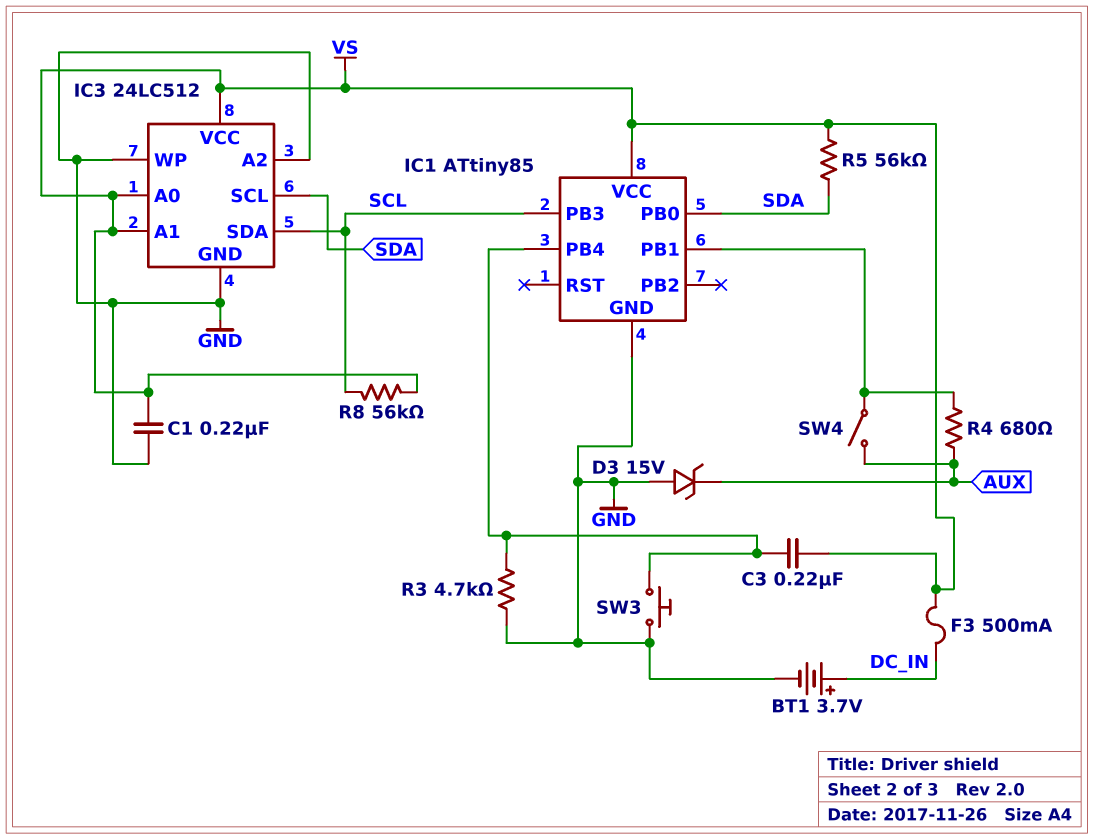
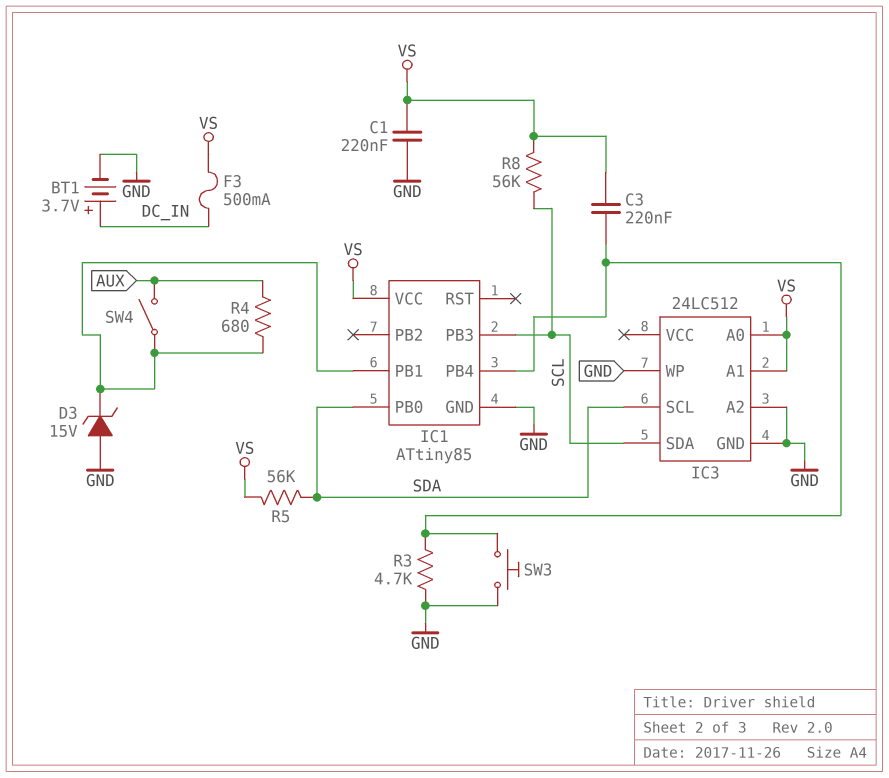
D3: zener 15V (A GND, K AUX) -> zener 15V (A GND, K IC1/PB1)
IC3 pin VCC: VS -> none

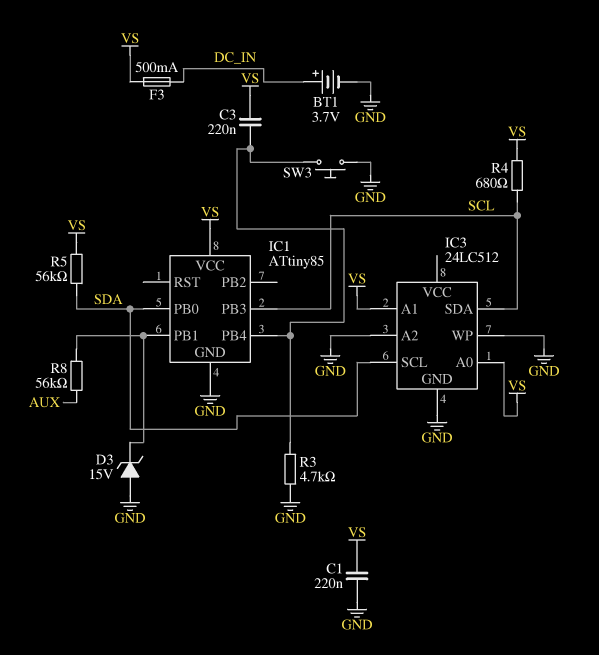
R4: 680 (AUX, IC1/PB1) -> 680 (SCL, VS)
R8: 56k (SCL, VS) -> 56k (AUX, IC1/PB1)
SW4: switch (AUX, IC1/PB1) -> none

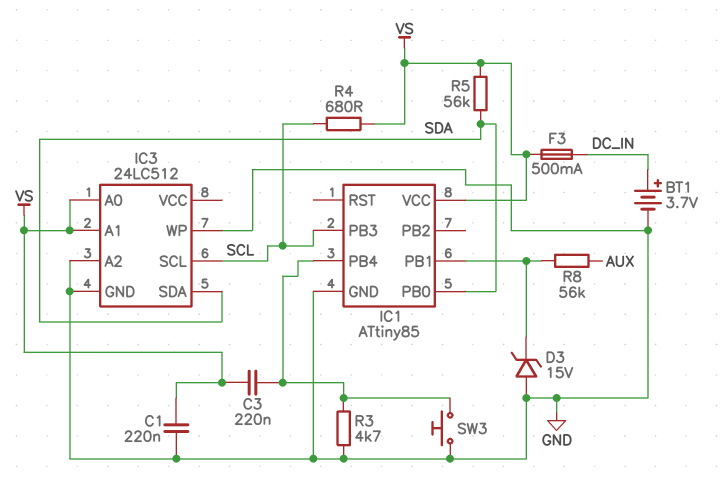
IC3 pin SCL: SDA -> SCL
IC3 pin SDA: SCL -> SDA

